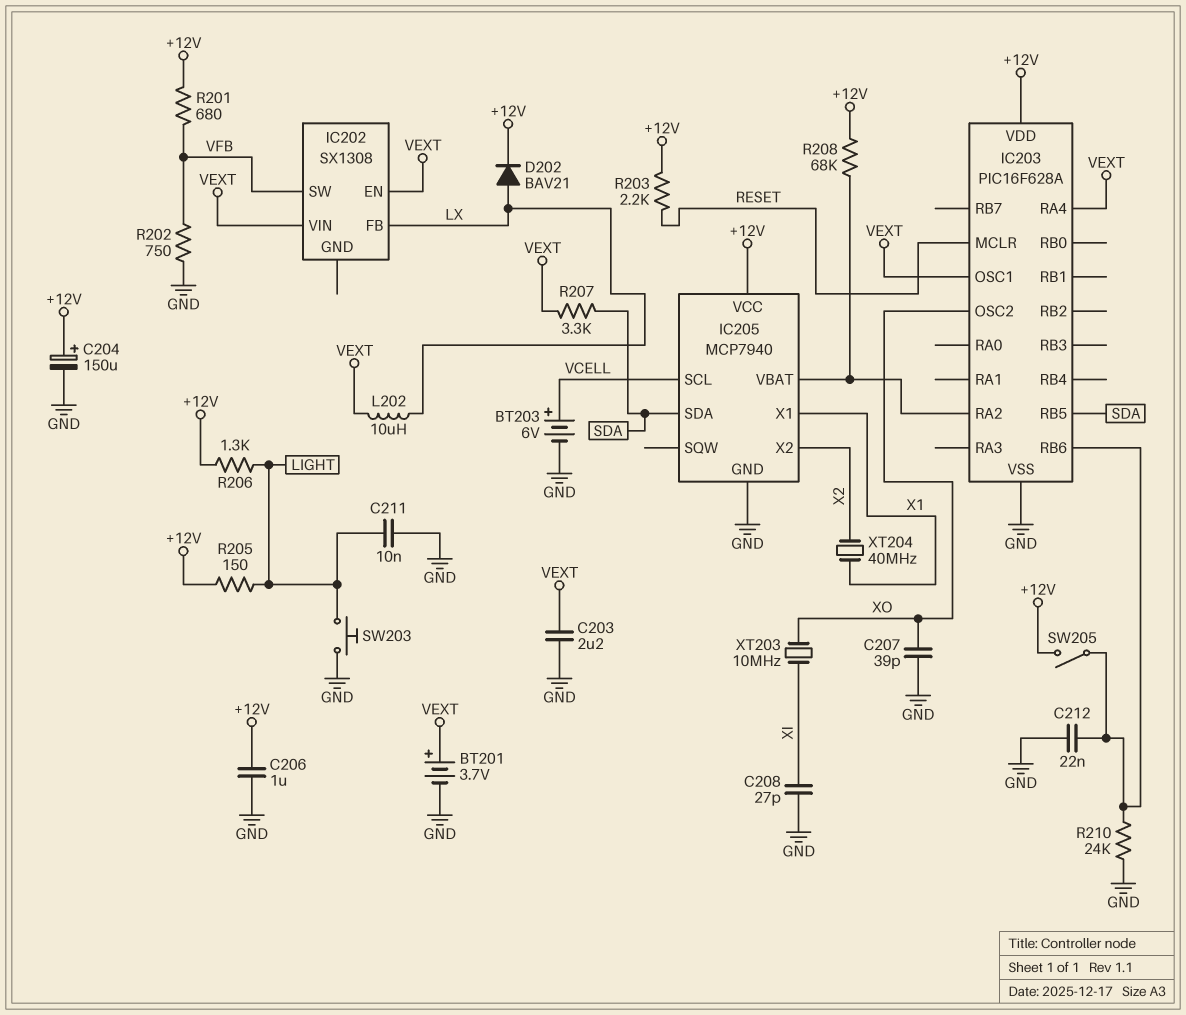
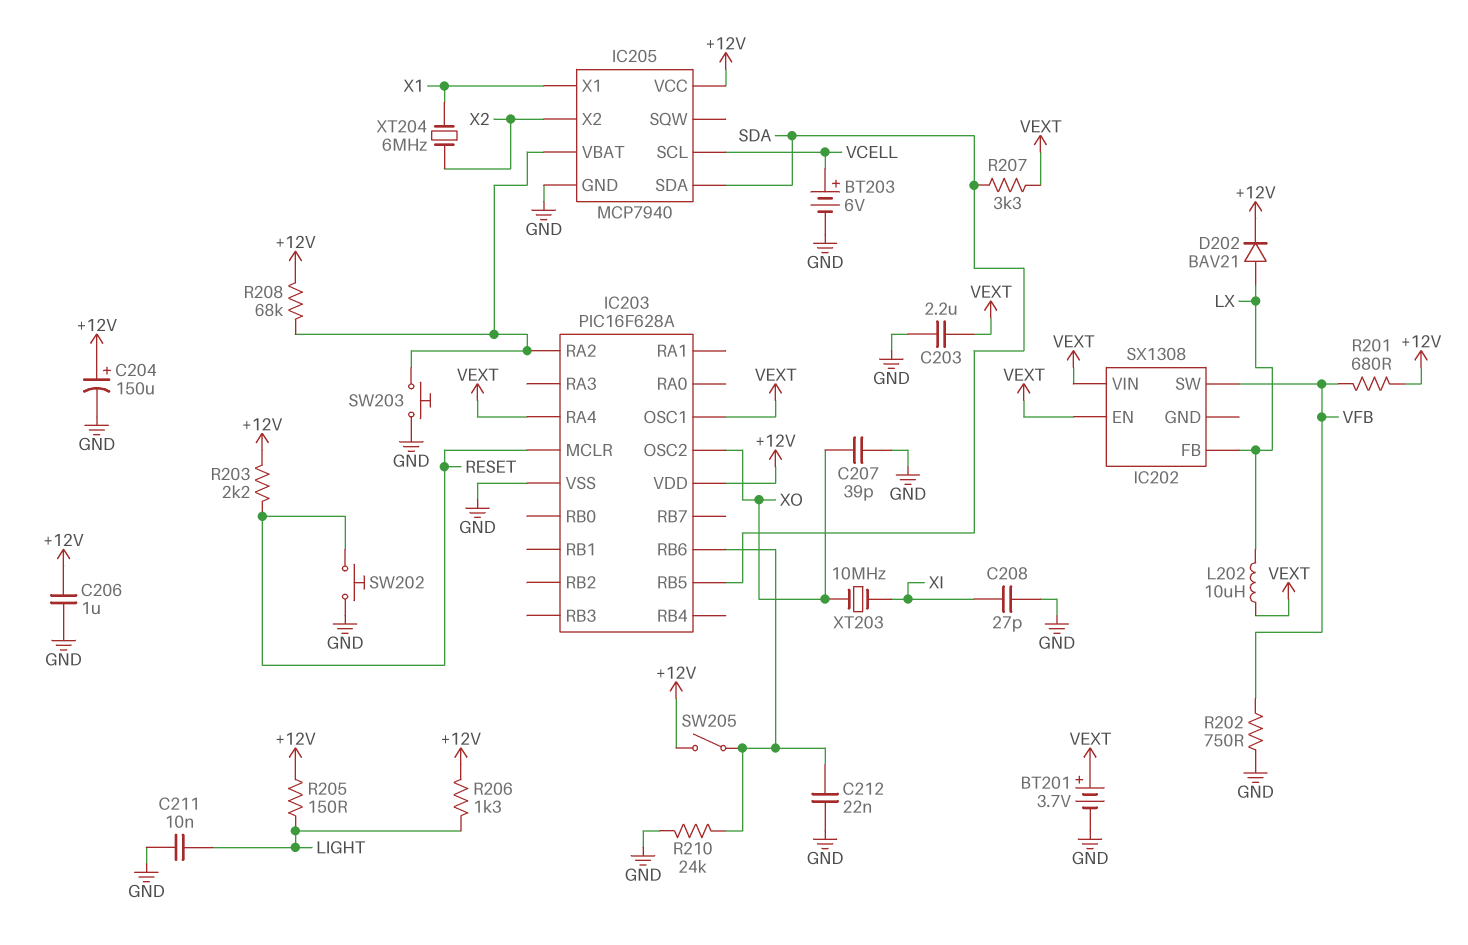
SW202: none -> button (GND, RESET)
SW203: button (GND, LIGHT) -> button (GND, IC203/RA2)
XT204: 40MHz (X1, X2) -> 6MHz (X1, X2)

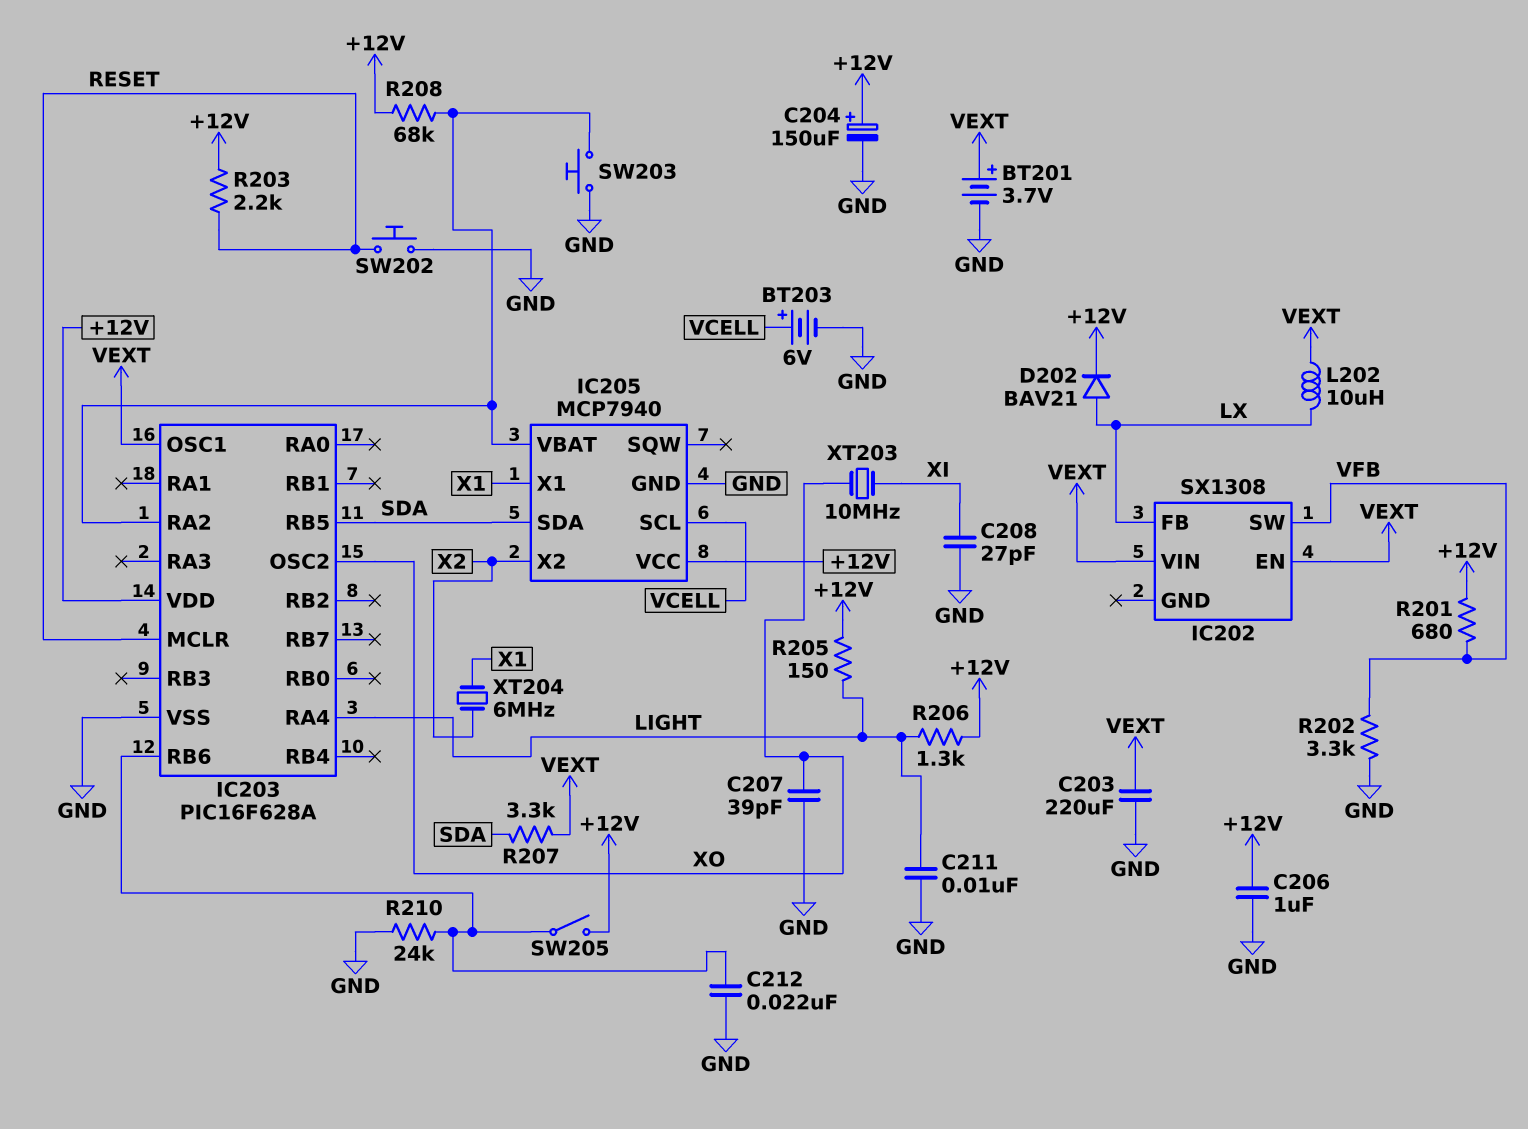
C203: 2.2uF (GND, VEXT) -> 220uF (GND, VEXT)
IC203 pin RA4: VEXT -> LIGHT
R202: 750 (GND, VFB) -> 3.3k (GND, VFB)

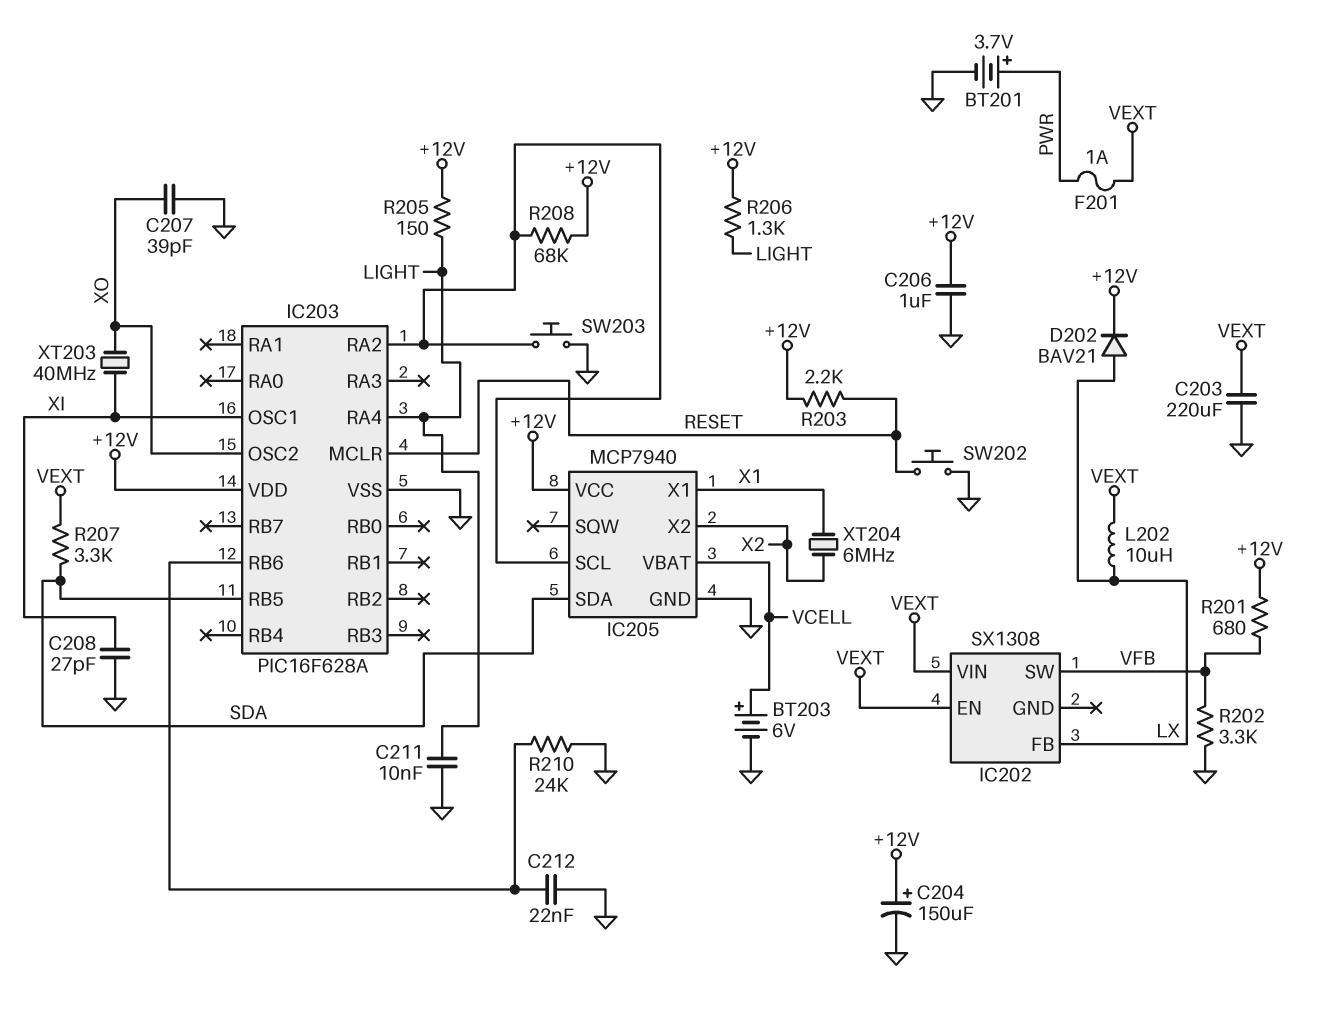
BT201: 3.7V (plus VEXT, minus GND) -> 3.7V (plus PWR, minus GND)
F201: none -> 1A (PWR, VEXT)
IC203 pin OSC1: VEXT -> XI
IC205 pin SCL: VCELL -> IC203/RA2
IC205 pin VBAT: IC203/RA2 -> VCELL
SW205: switch (+12V, IC203/RB6) -> none
XT203: 10MHz (XI, XO) -> 40MHz (XI, XO)

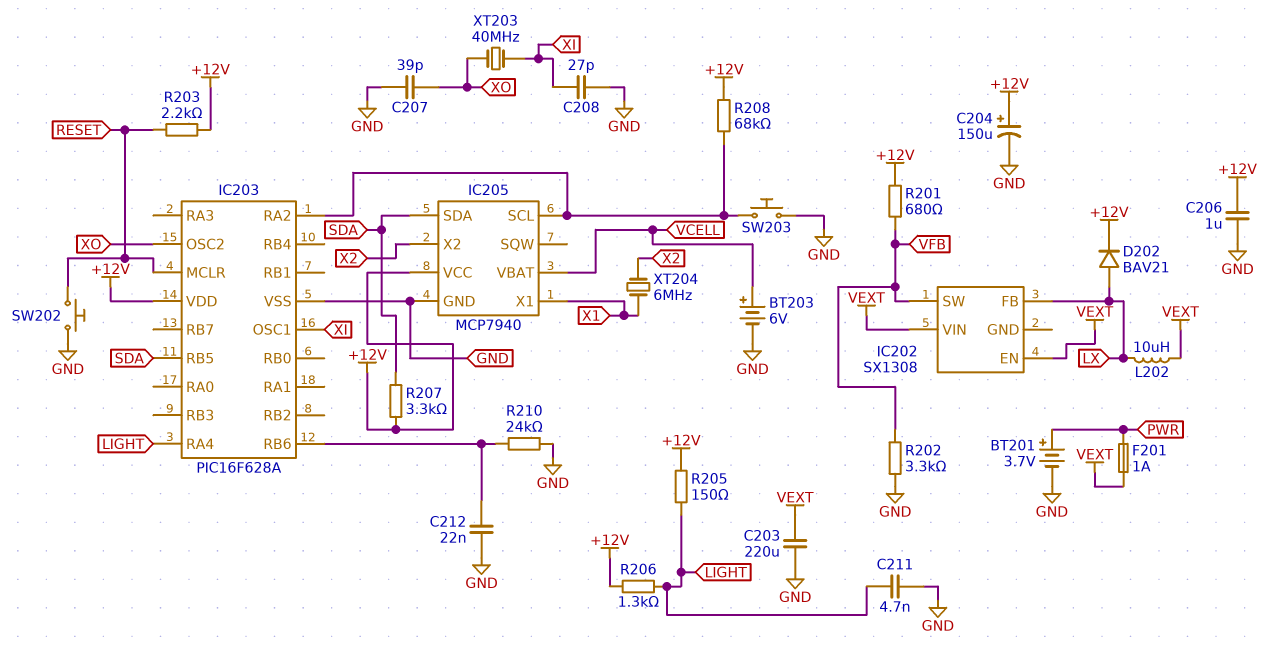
C211: 10nF (GND, LIGHT) -> 4.7nF (GND, LIGHT)
R207: 3.3k (SDA, VEXT) -> 3.3k (+12V, SDA)

